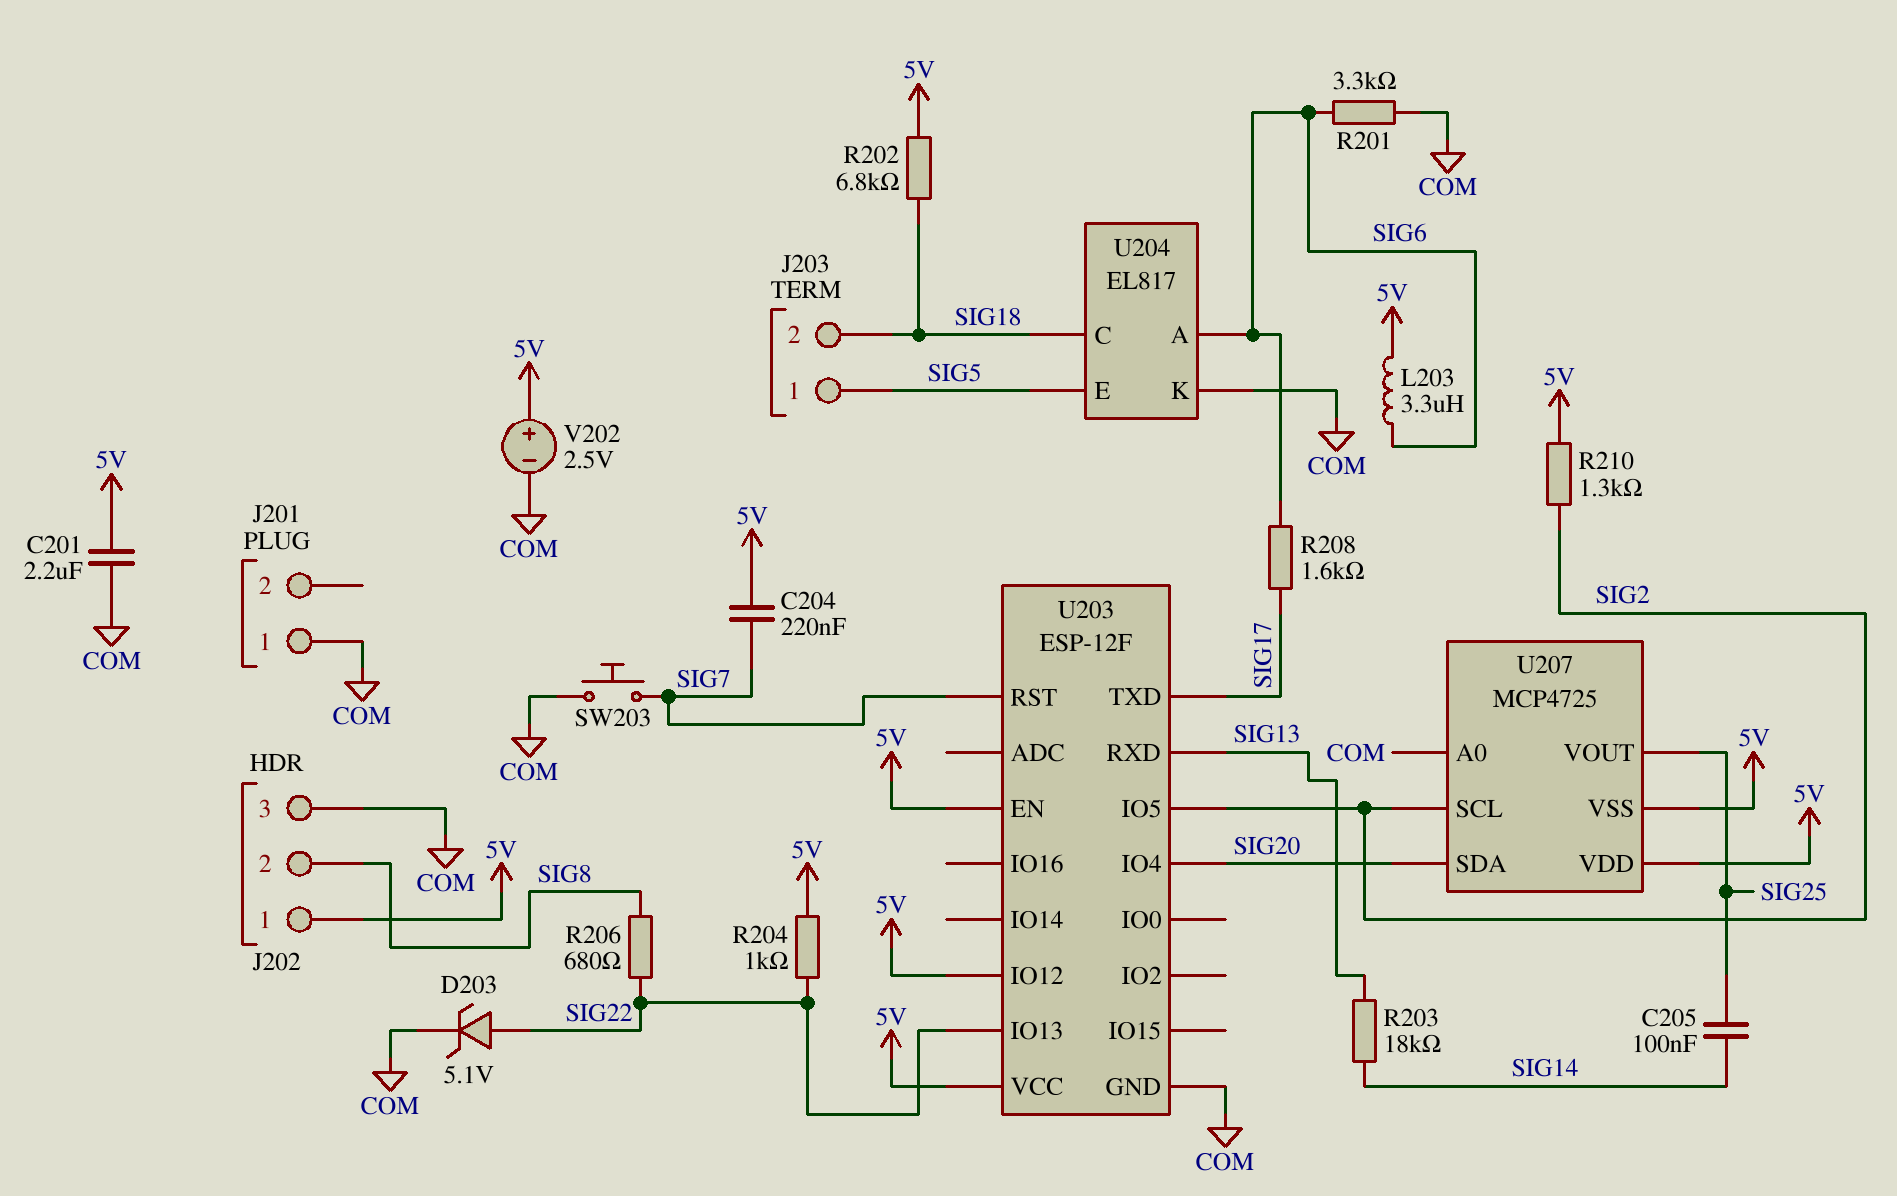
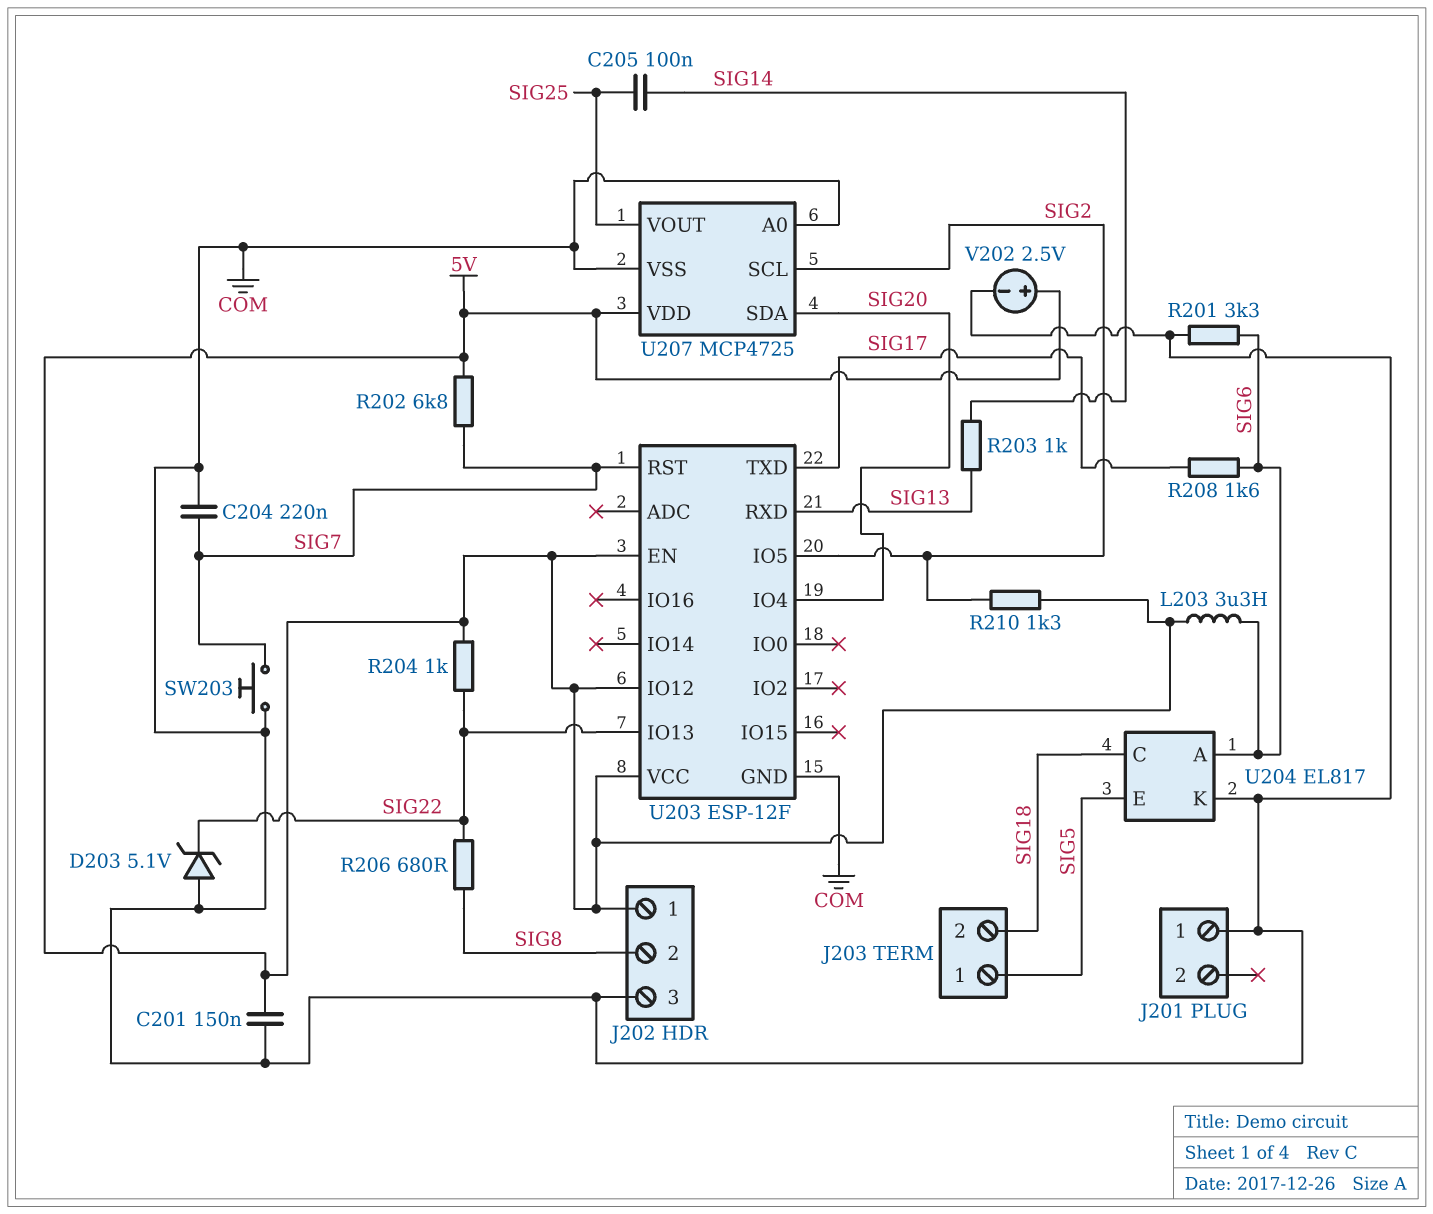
C201: 2.2uF (5V, COM) -> 150nF (5V, COM)
C204: 220nF (5V, SIG7) -> 220nF (COM, SIG7)
D203: zener 5.1V (A SIG22, K COM) -> zener 5.1V (A COM, K SIG22)
R202: 6.8k (5V, SIG18) -> 6.8k (5V, SIG7)
R203: 18k (SIG13, SIG14) -> 1k (SIG13, SIG14)
U207 pin VSS: 5V -> COM

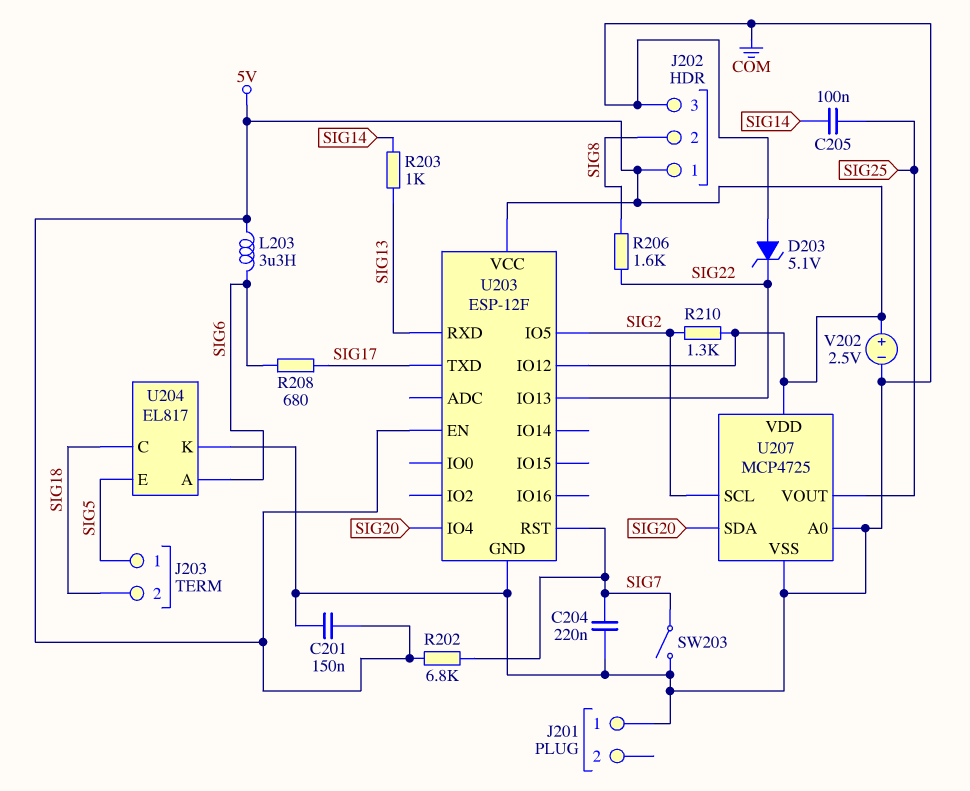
R201: 3.3k (COM, SIG6) -> none
R204: 1k (5V, SIG22) -> none
R206: 680 (SIG8, SIG22) -> 1.6k (SIG8, SIG22)
R208: 1.6k (SIG6, SIG17) -> 680 (SIG6, SIG17)
SW203: button (COM, SIG7) -> switch (COM, SIG7)

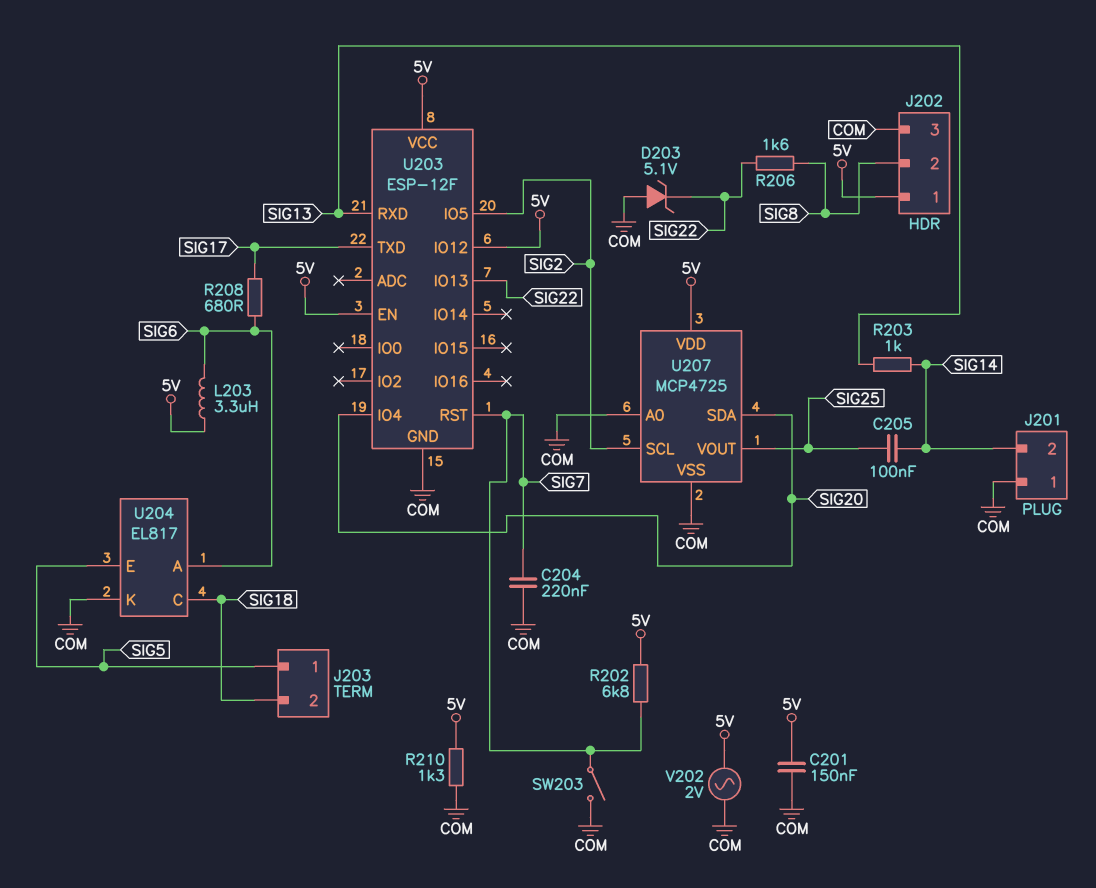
J201 pin 2: none -> SIG14
R210: 1.3k (5V, SIG2) -> 1.3k (5V, COM)
V202: 2.5V (plus 5V, minus COM) -> AC 2V (5V, COM)

